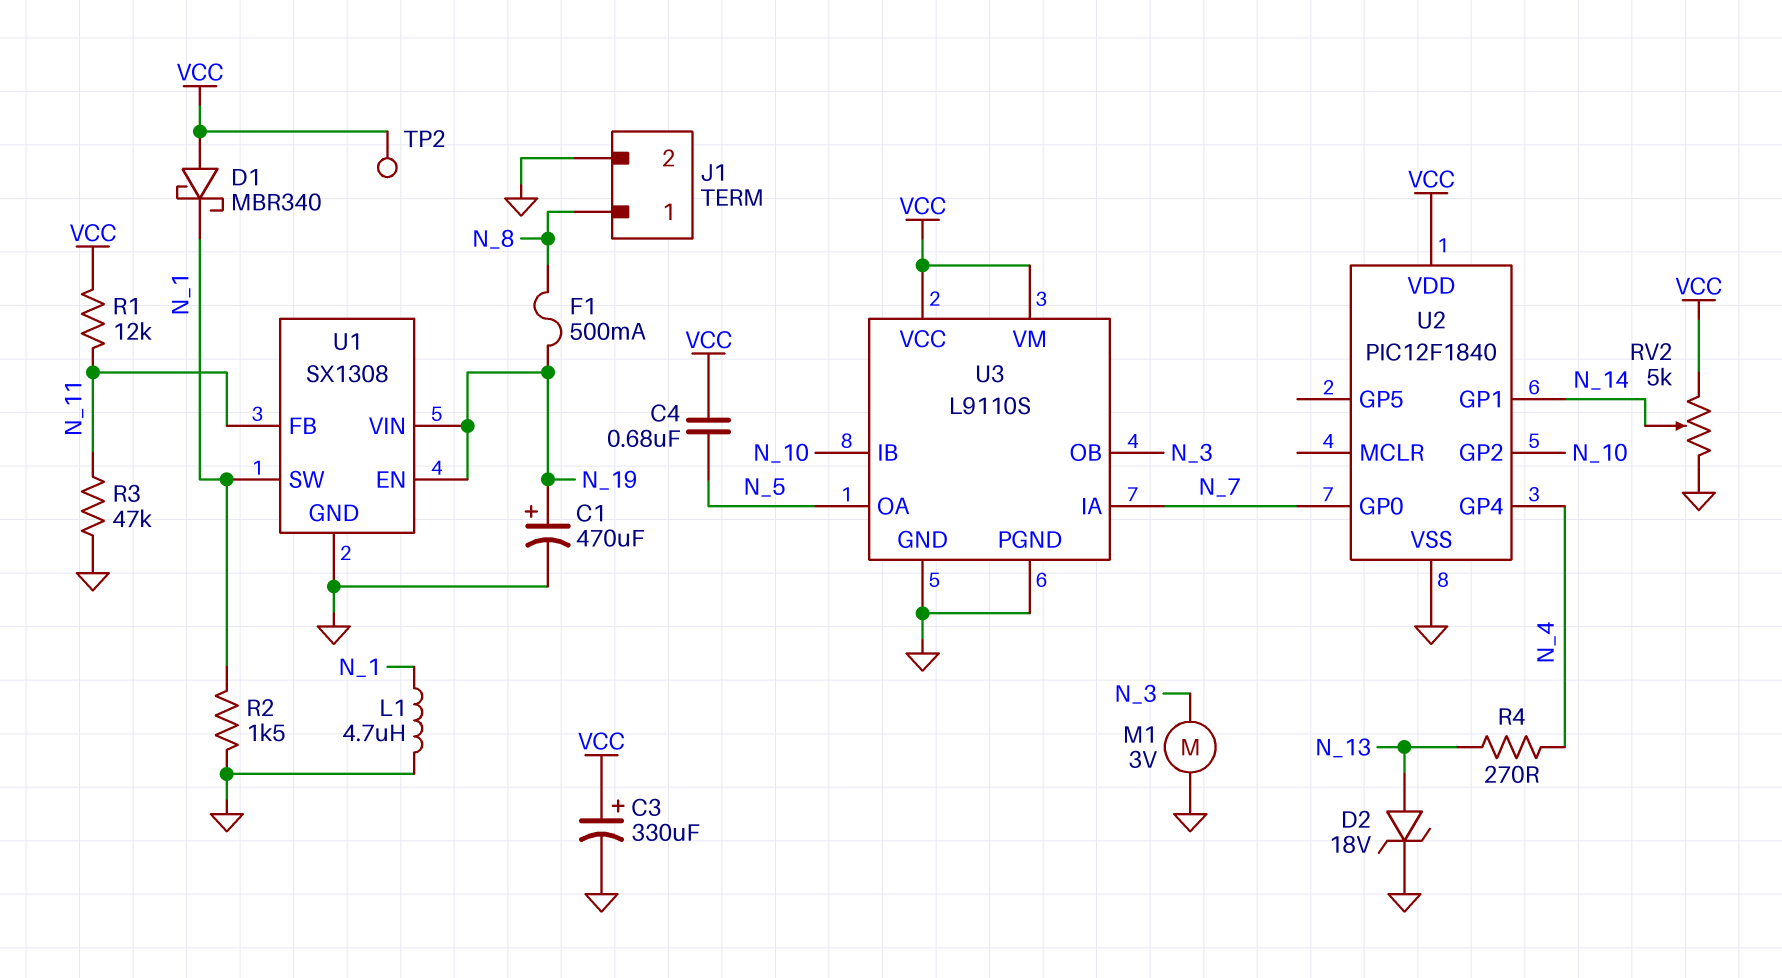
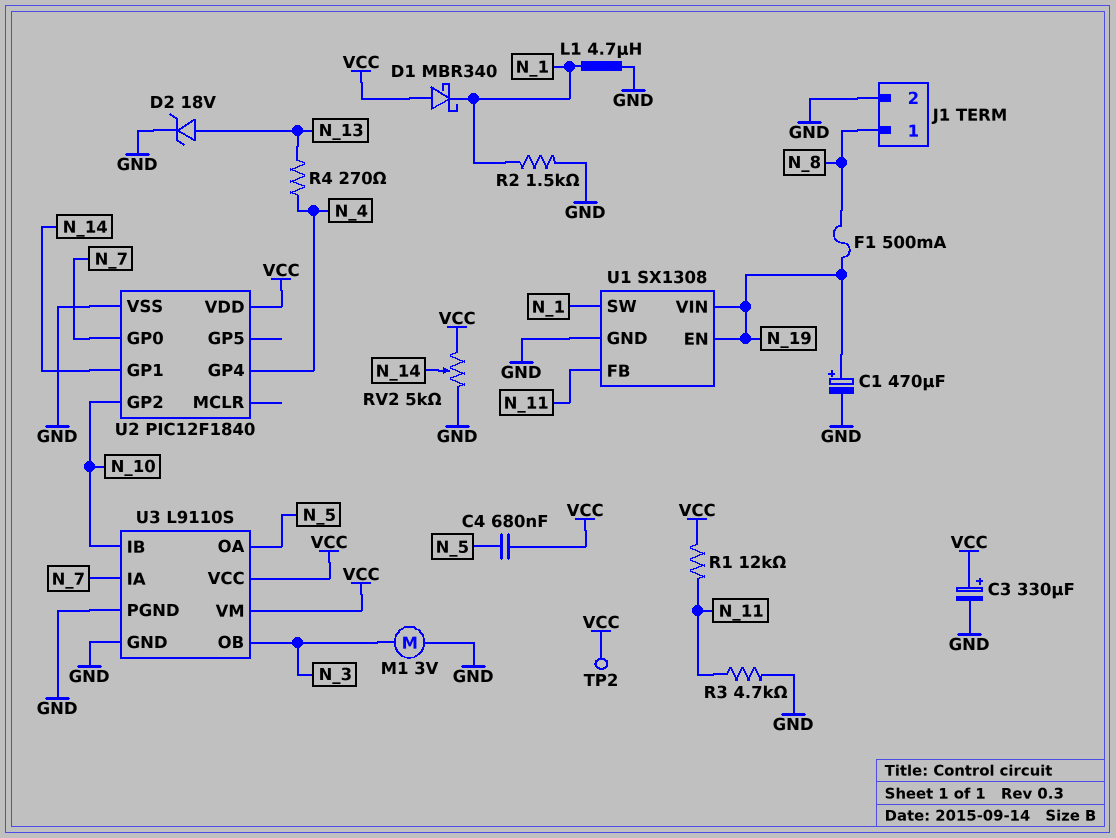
R3: 47k (GND, N_11) -> 4.7k (GND, N_11)

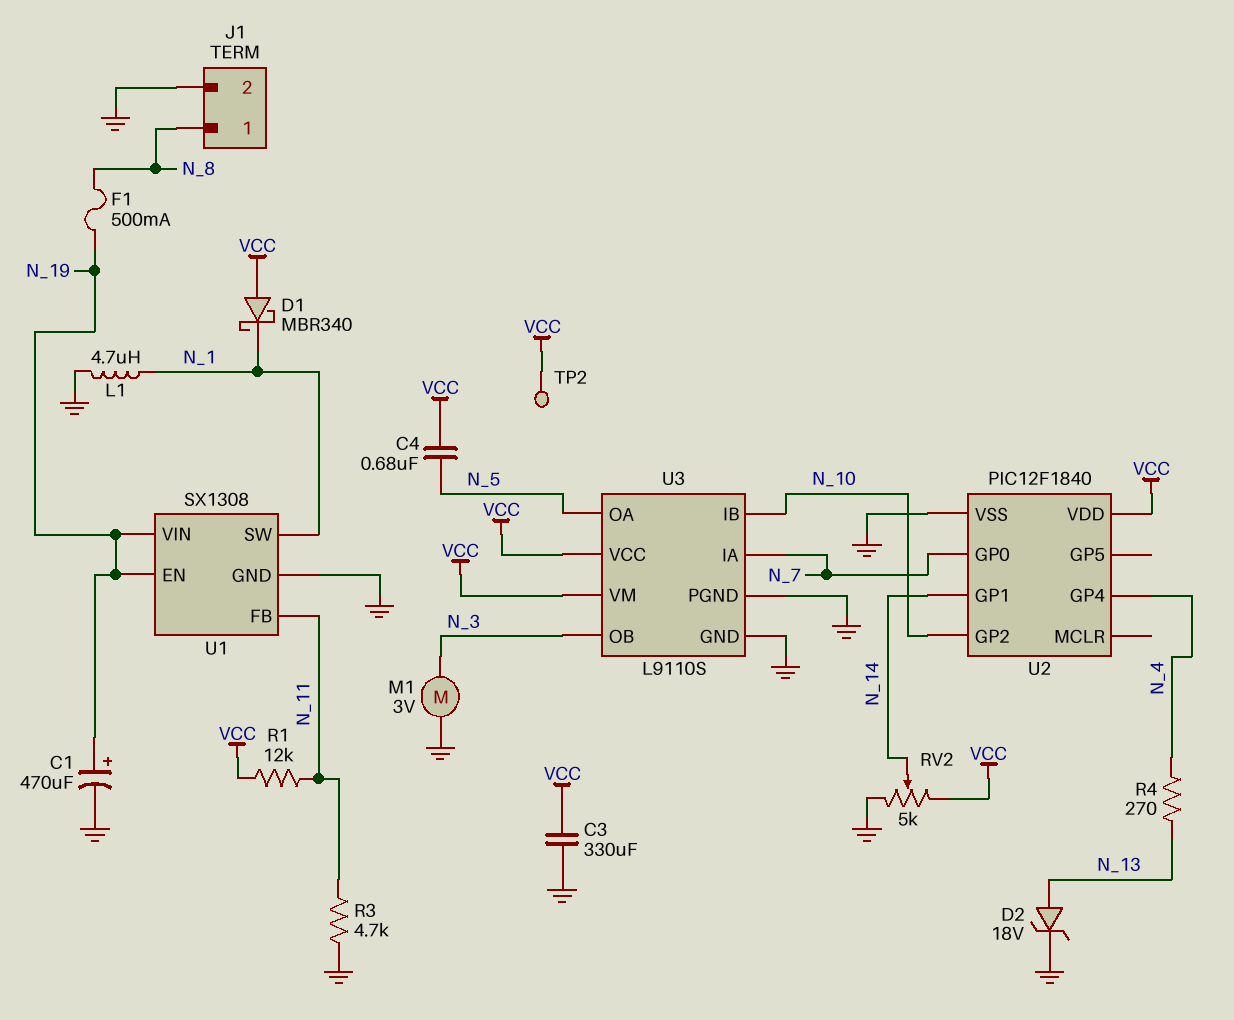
C3: 330uF (plus VCC, minus GND) -> 330uF (GND, VCC)
R2: 1.5k (GND, N_1) -> none

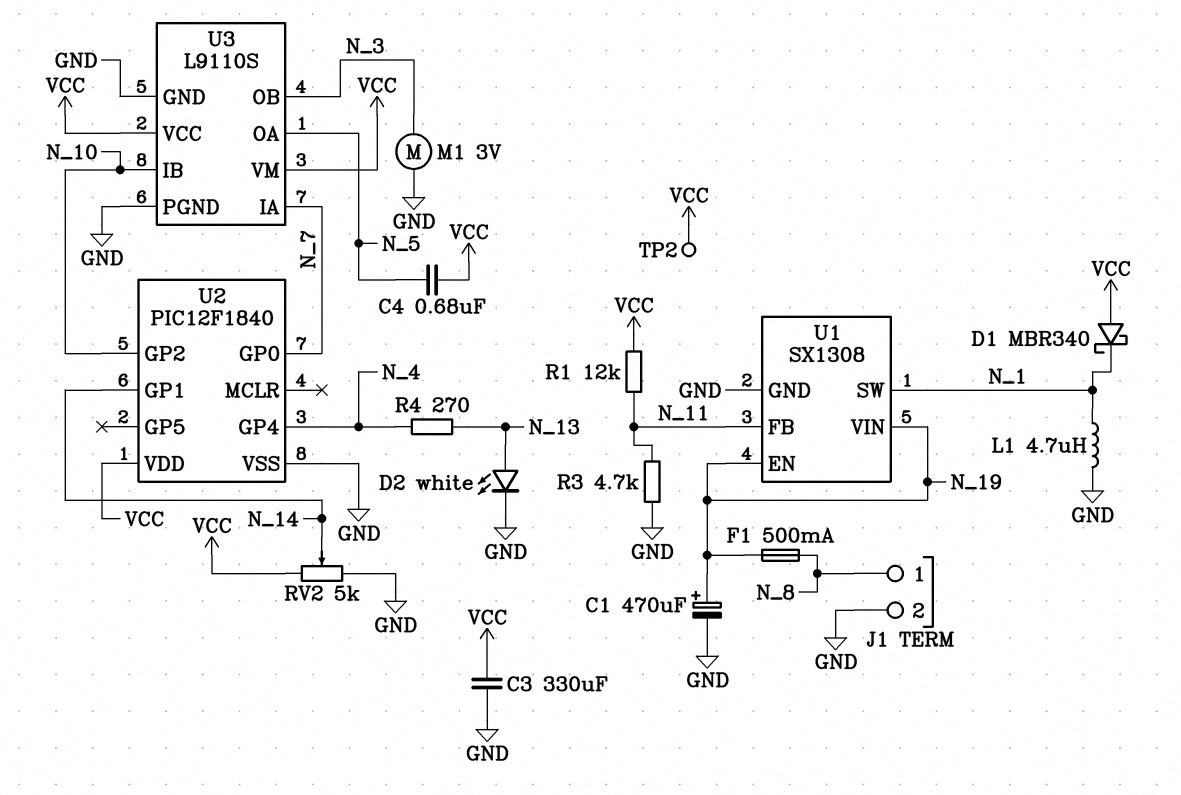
D2: zener 18V (A N_13, K GND) -> LED white (A N_13, K GND)

